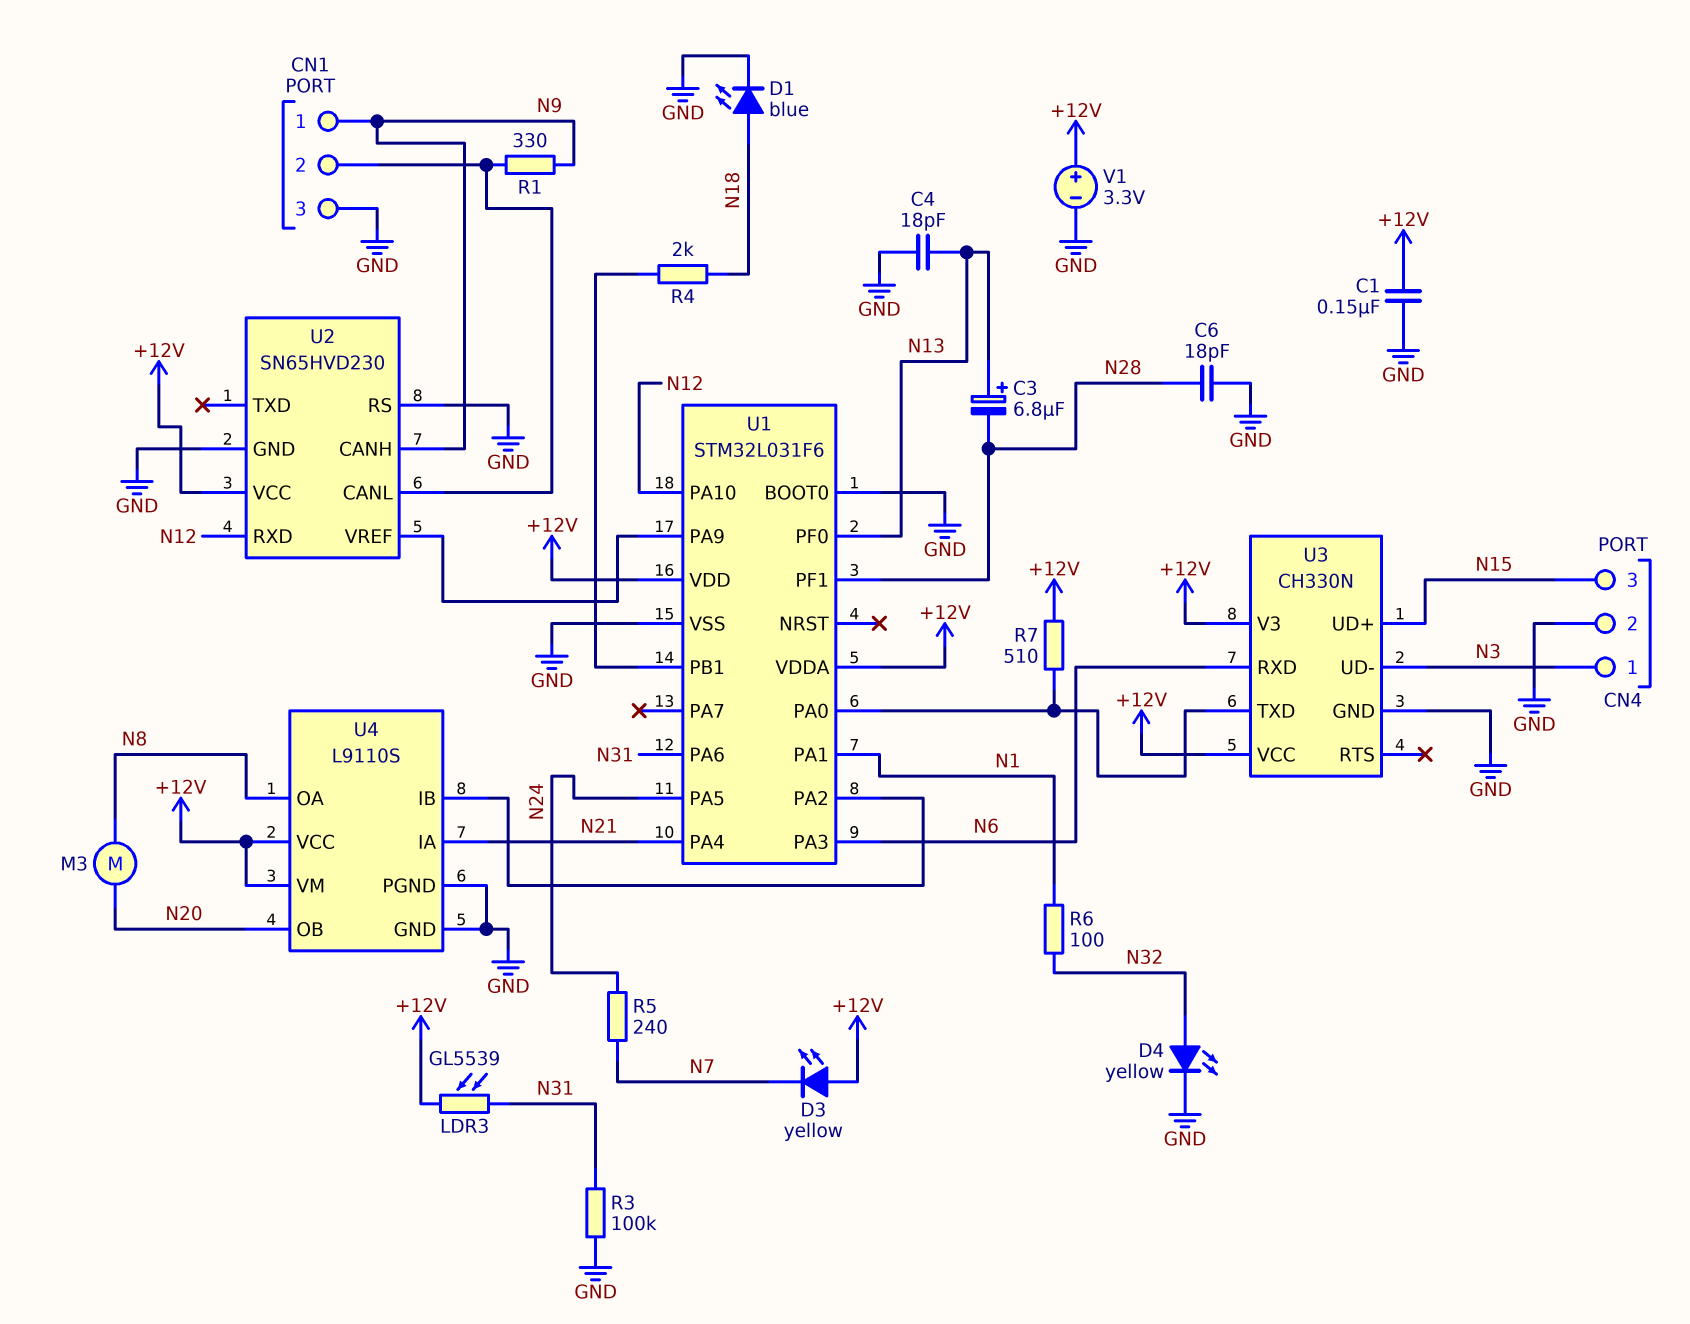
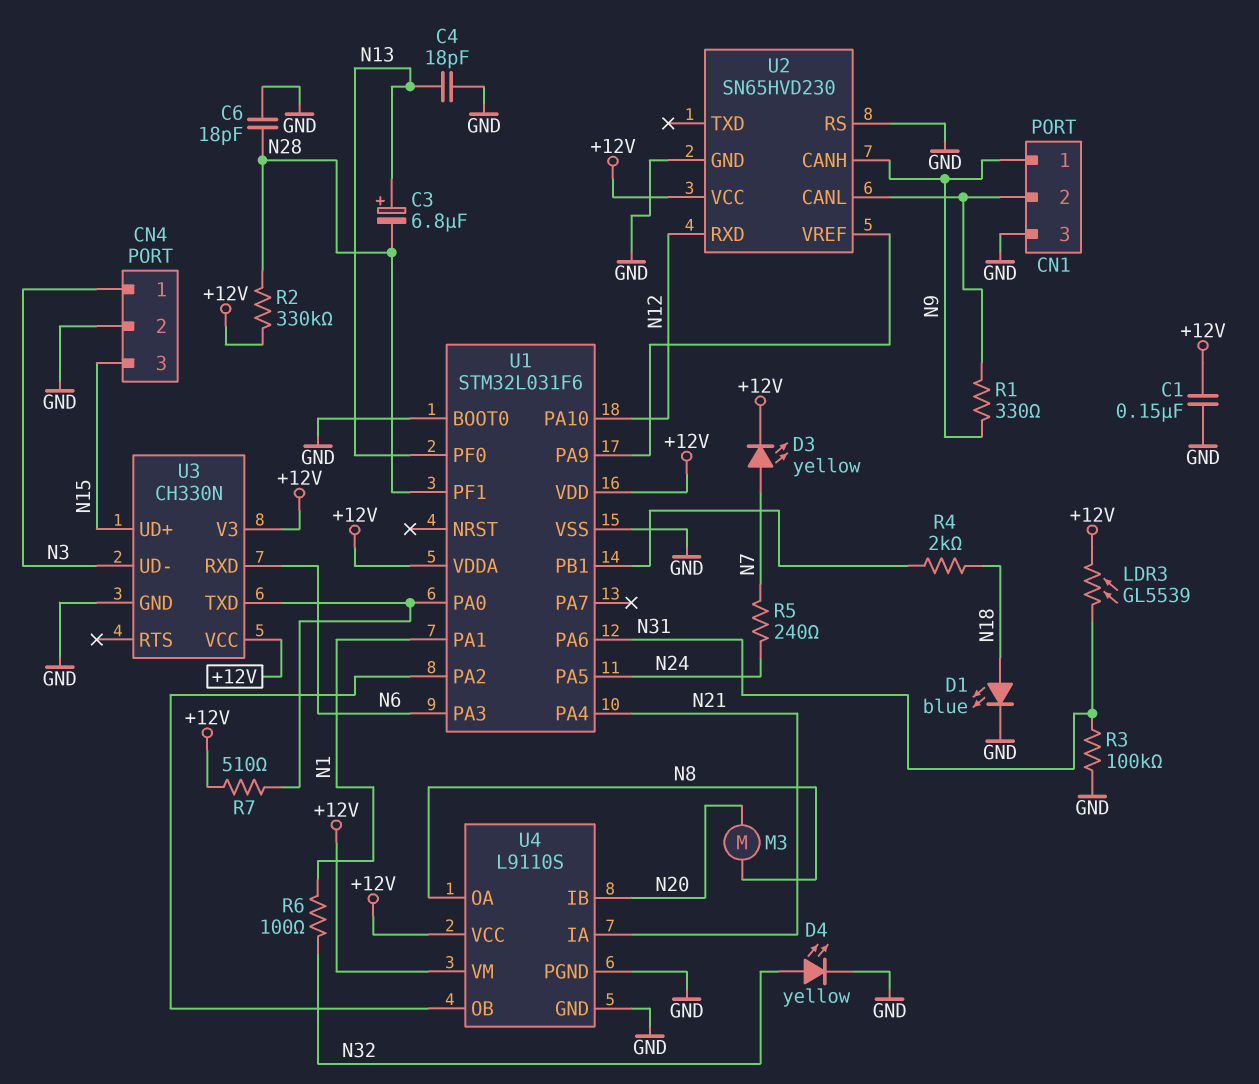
D3: LED yellow (A +12V, K N7) -> LED yellow (A N7, K +12V)
R2: none -> 330k (+12V, N28)
U4 pin IB: U1/PA2 -> N20
U4 pin OB: N20 -> U1/PA2
V1: 3.3V (plus +12V, minus GND) -> none

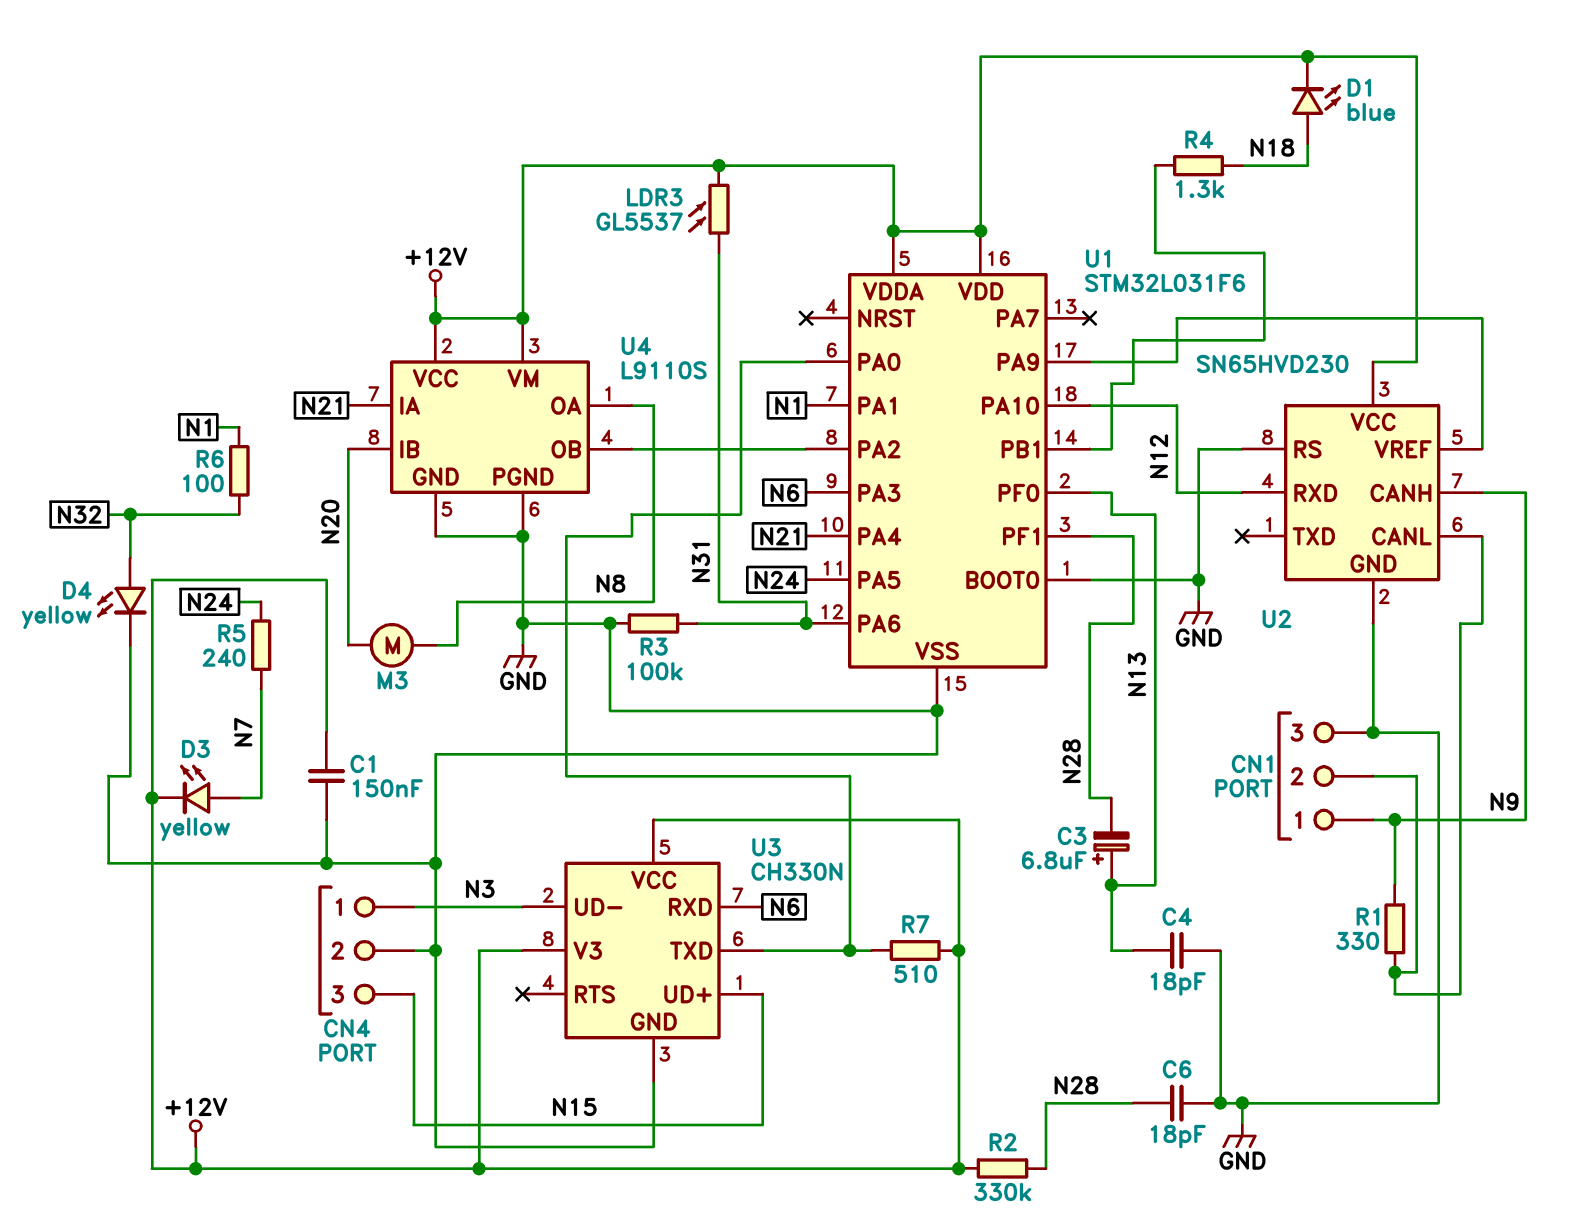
D1: LED blue (A N18, K GND) -> LED blue (A N18, K +12V)
LDR3: GL5539 (+12V, N31) -> GL5537 (+12V, N31)
R4: 2k (N18, U1/PB1) -> 1.3k (N18, U1/PB1)

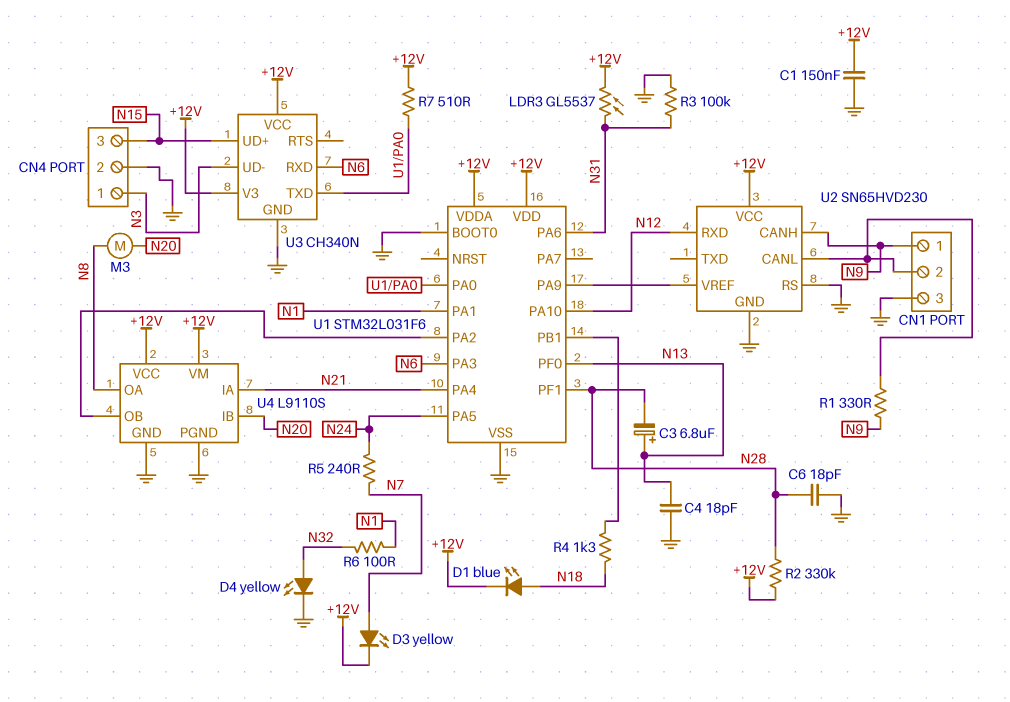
U3: CH330N -> CH340N

